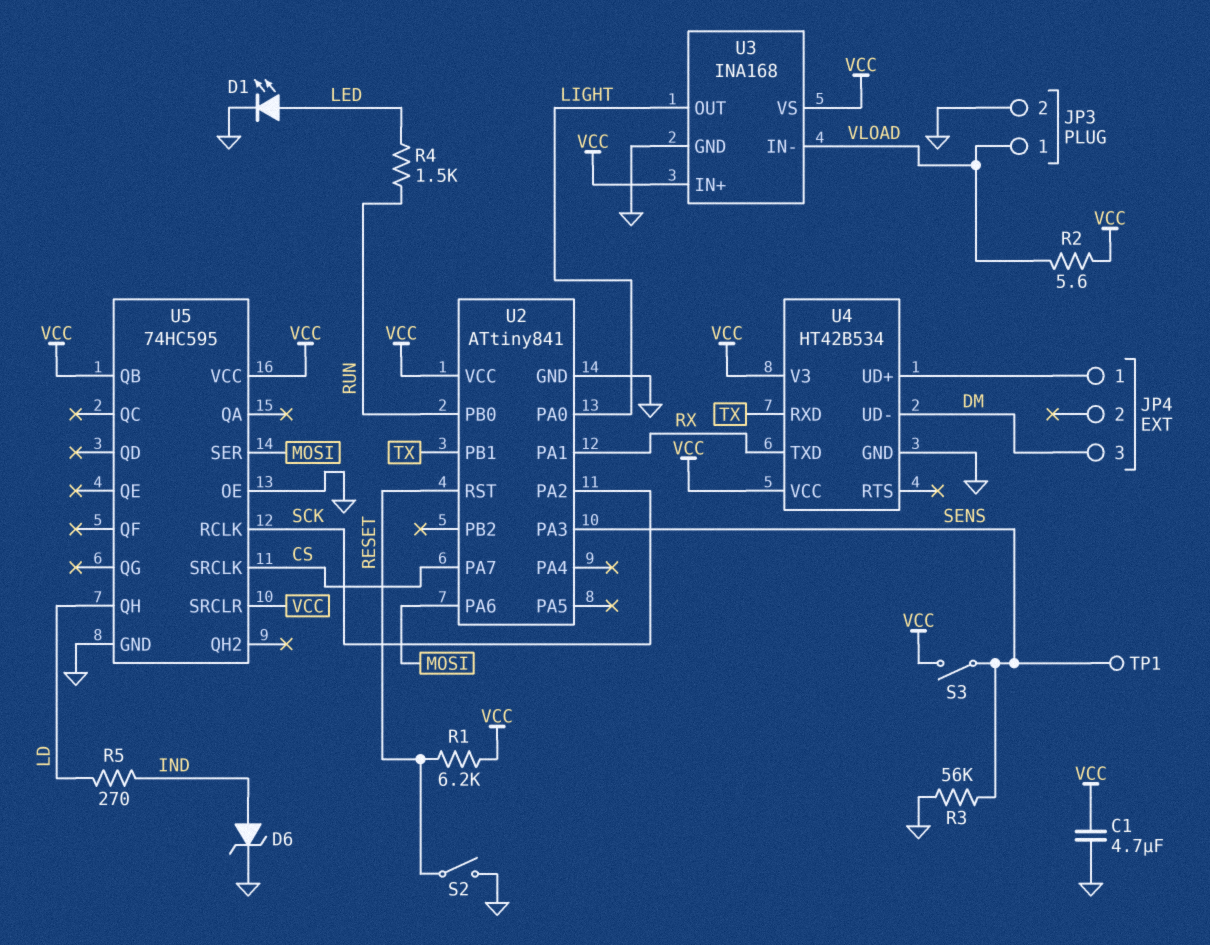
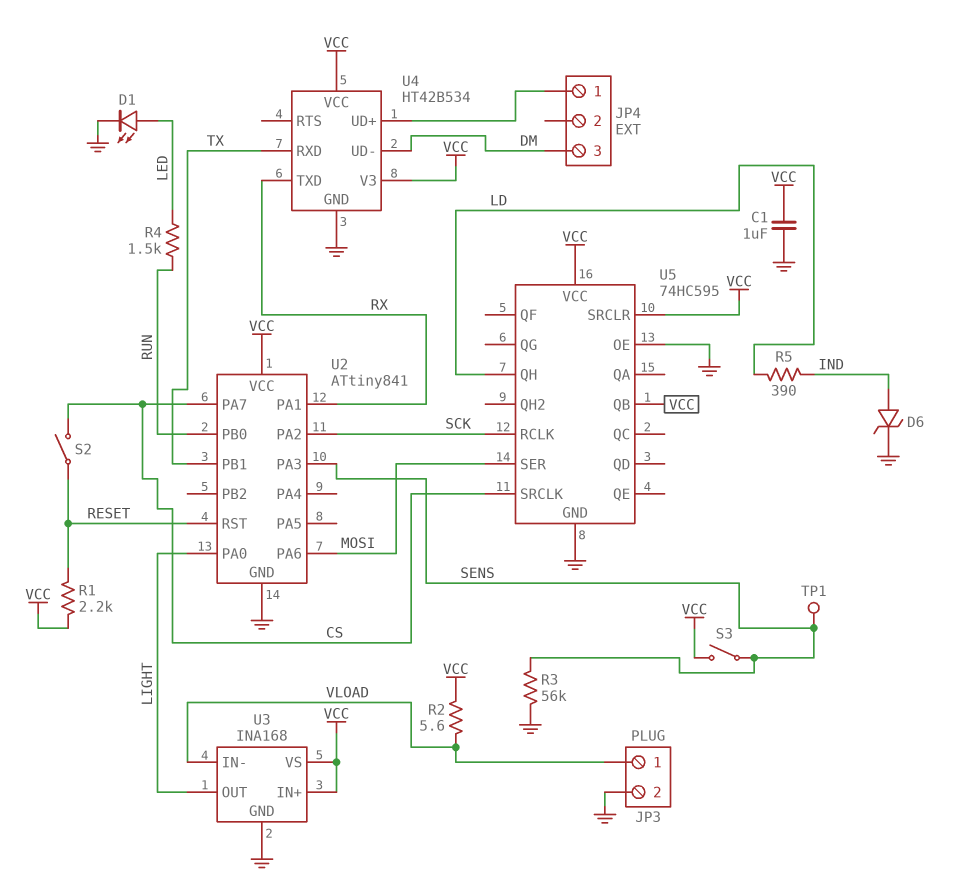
C1: 4.7uF (GND, VCC) -> 1uF (GND, VCC)
R1: 6.2k (RESET, VCC) -> 2.2k (RESET, VCC)
R5: 270 (IND, LD) -> 390 (IND, LD)
S2: switch (GND, RESET) -> switch (CS, RESET)

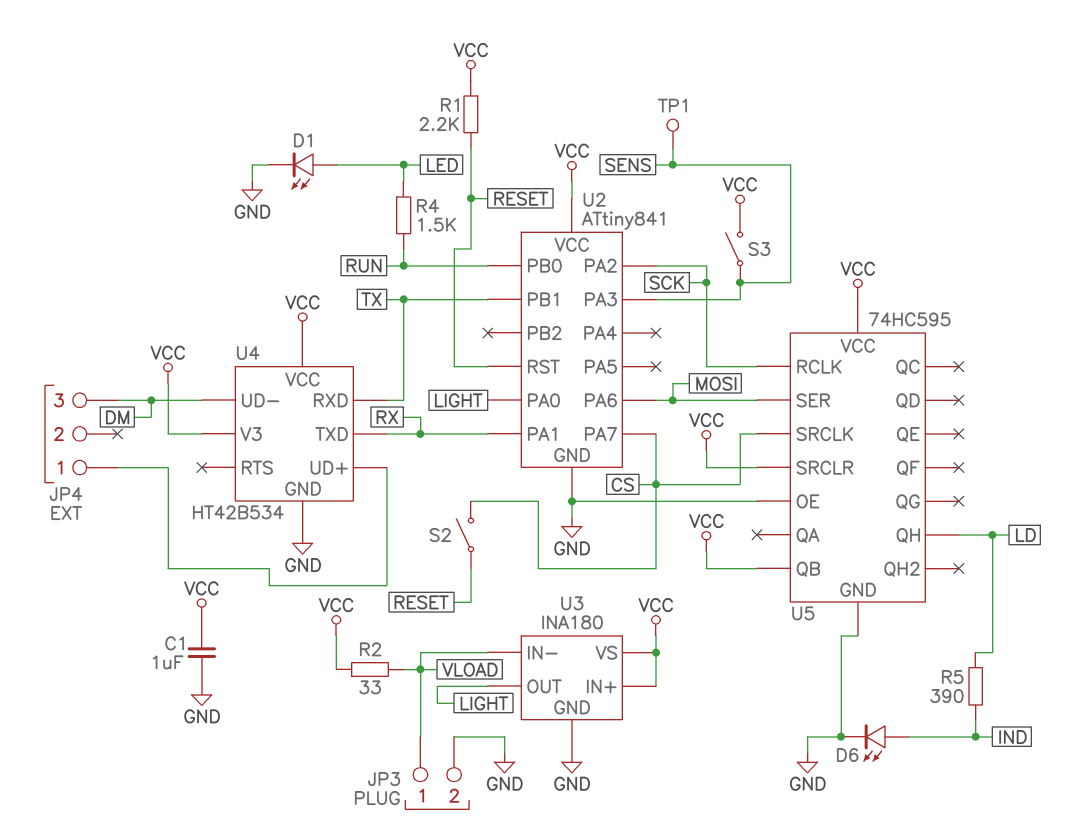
D6: zener (A IND, K GND) -> LED (A IND, K GND)
R2: 5.6 (VCC, VLOAD) -> 33 (VCC, VLOAD)
R3: 56k (GND, SENS) -> none
U3: INA168 -> INA180

